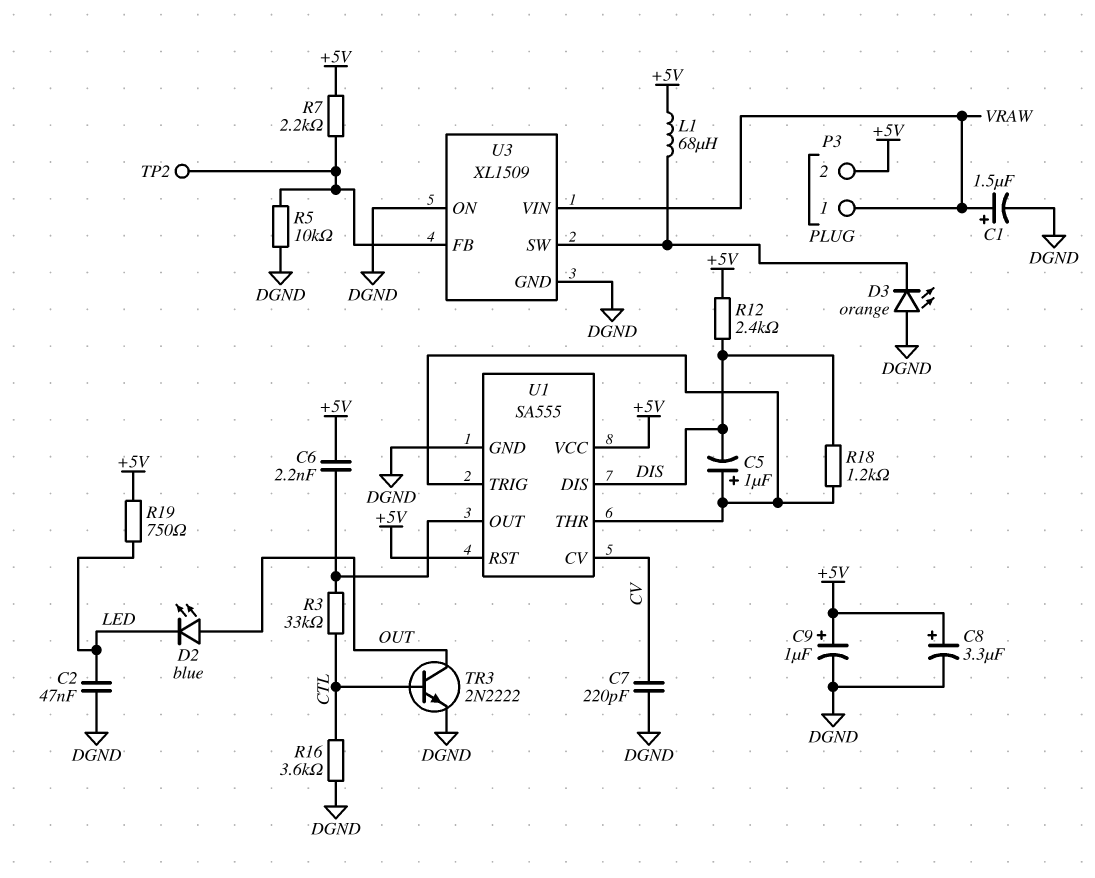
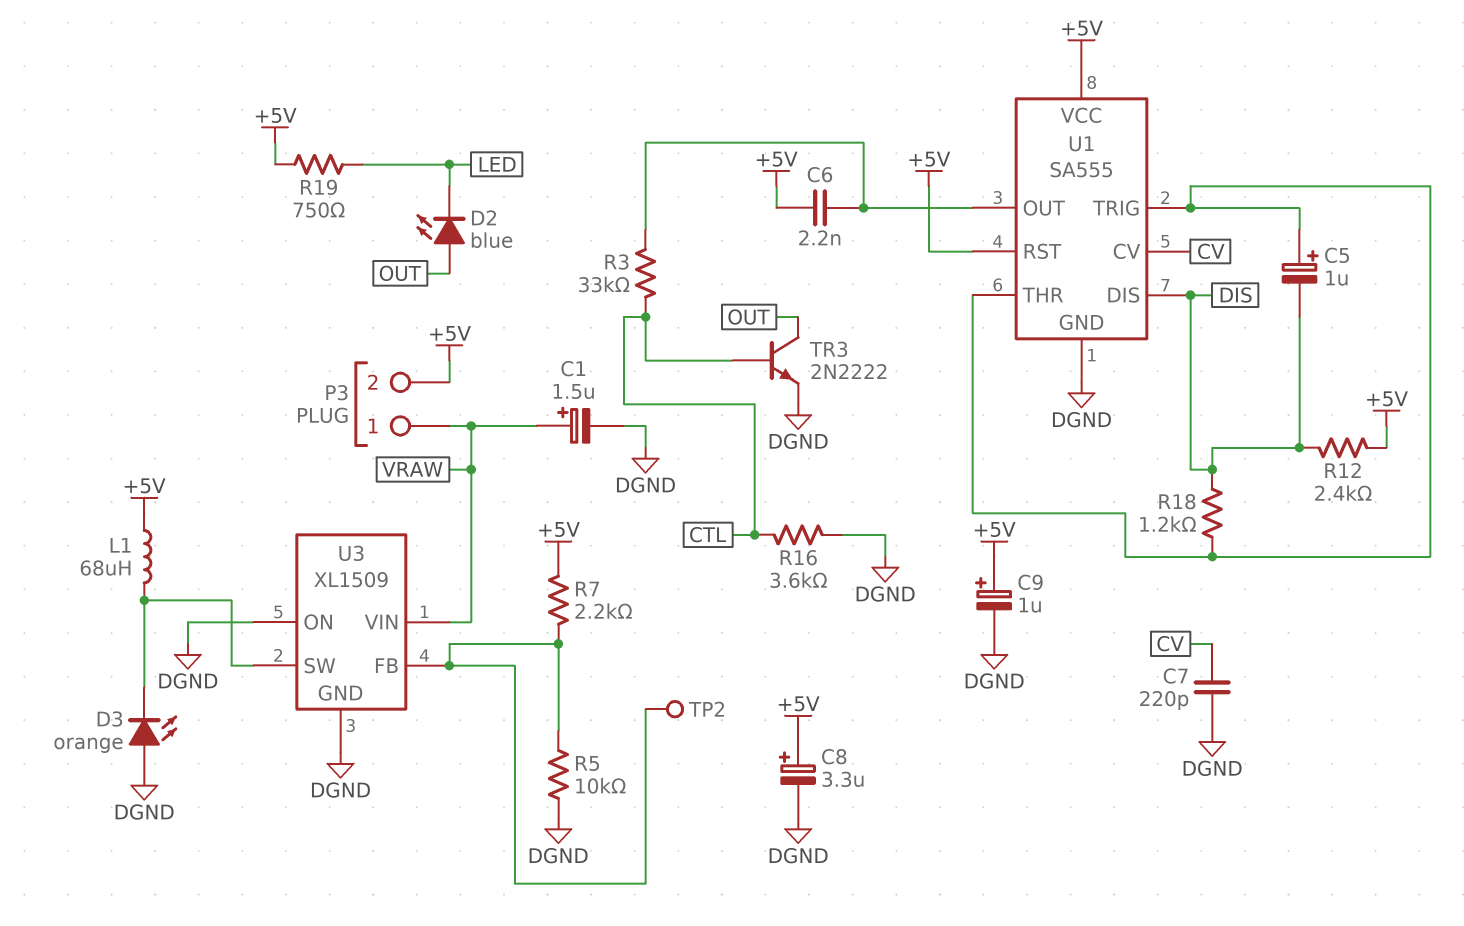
C2: 47nF (DGND, LED) -> none

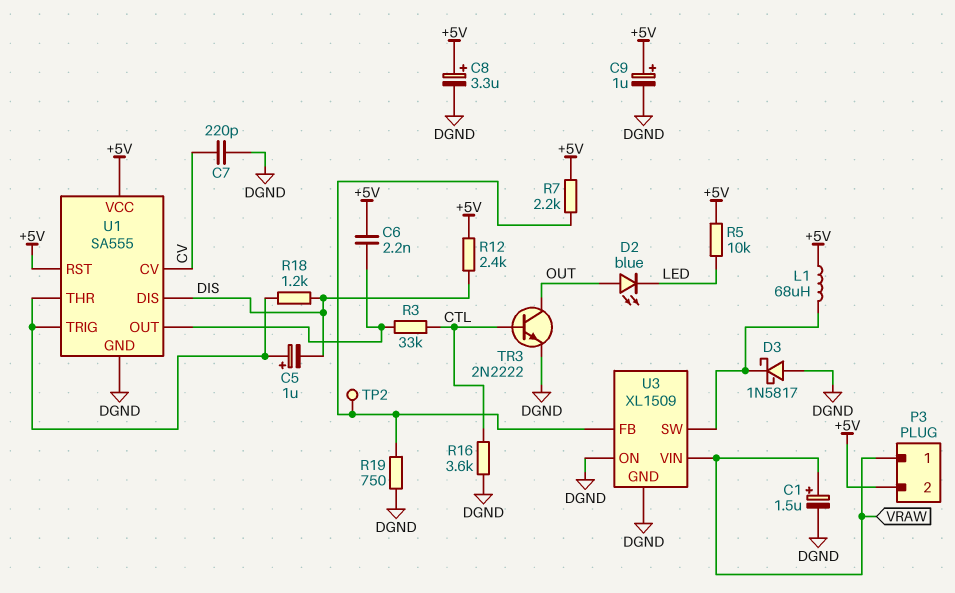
D3: LED orange (A DGND, K U3/SW) -> schottky 1N5817 (A DGND, K U3/SW)
R5: 10k (DGND, U3/FB) -> 10k (+5V, LED)
R19: 750 (+5V, LED) -> 750 (DGND, U3/FB)

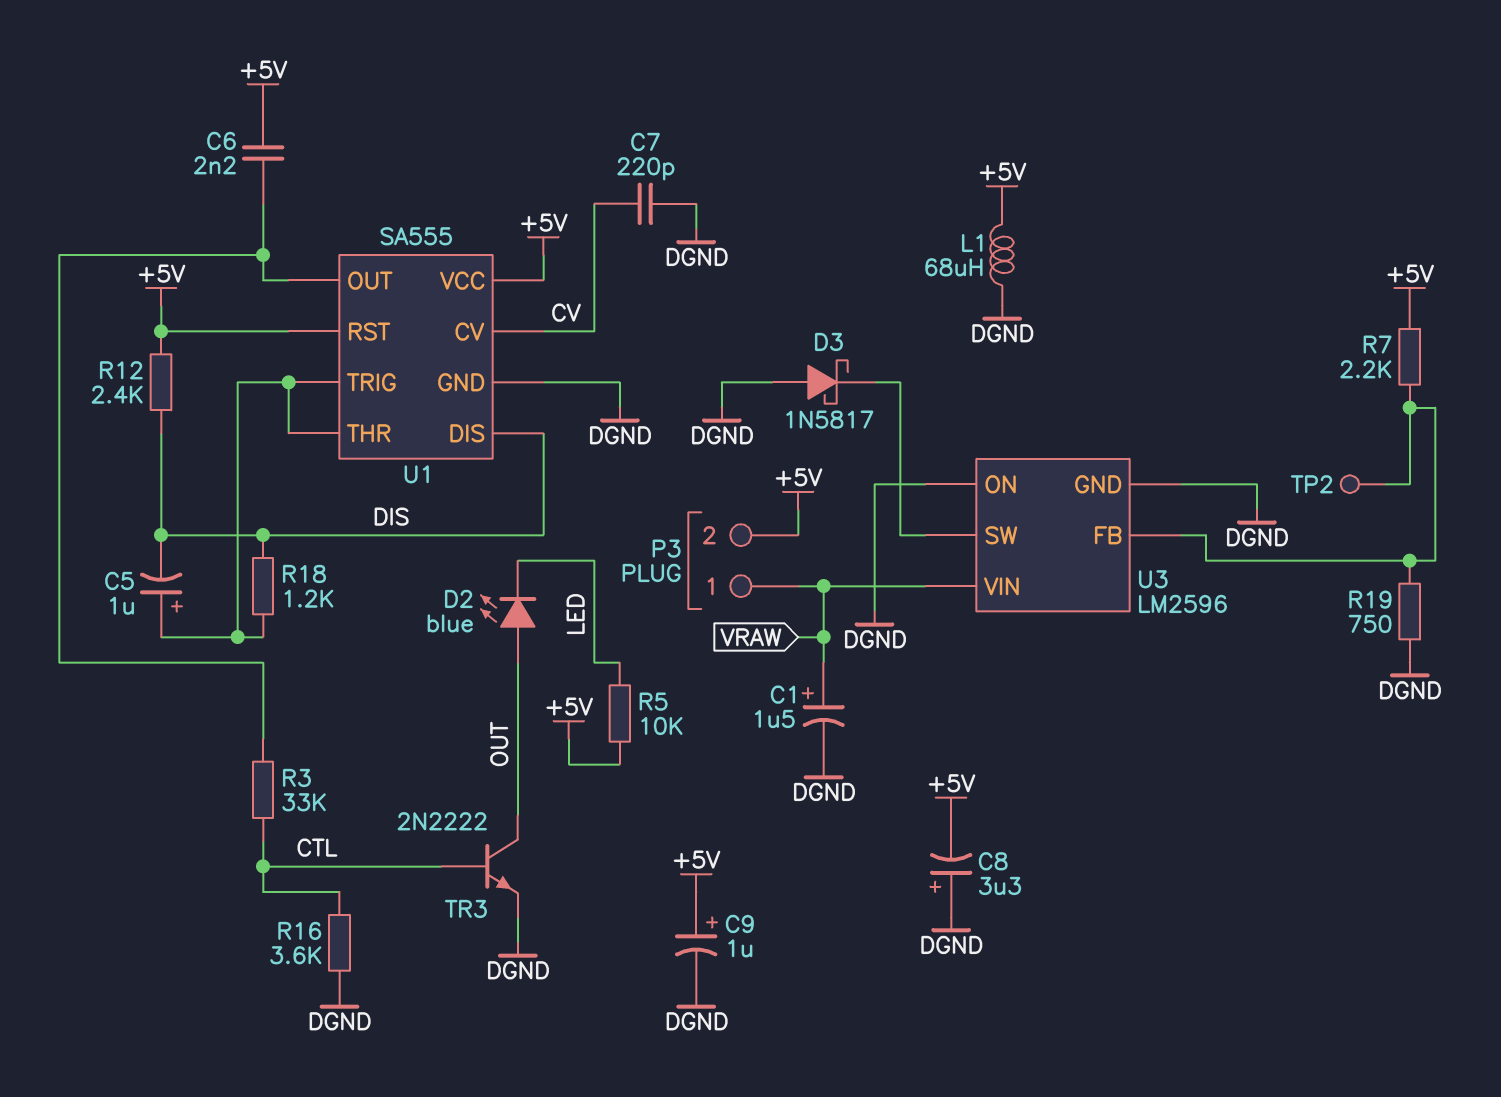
C8: 3.3uF (plus +5V, minus DGND) -> 3.3uF (plus DGND, minus +5V)
L1: 68uH (+5V, U3/SW) -> 68uH (+5V, DGND)
U3: XL1509 -> LM2596

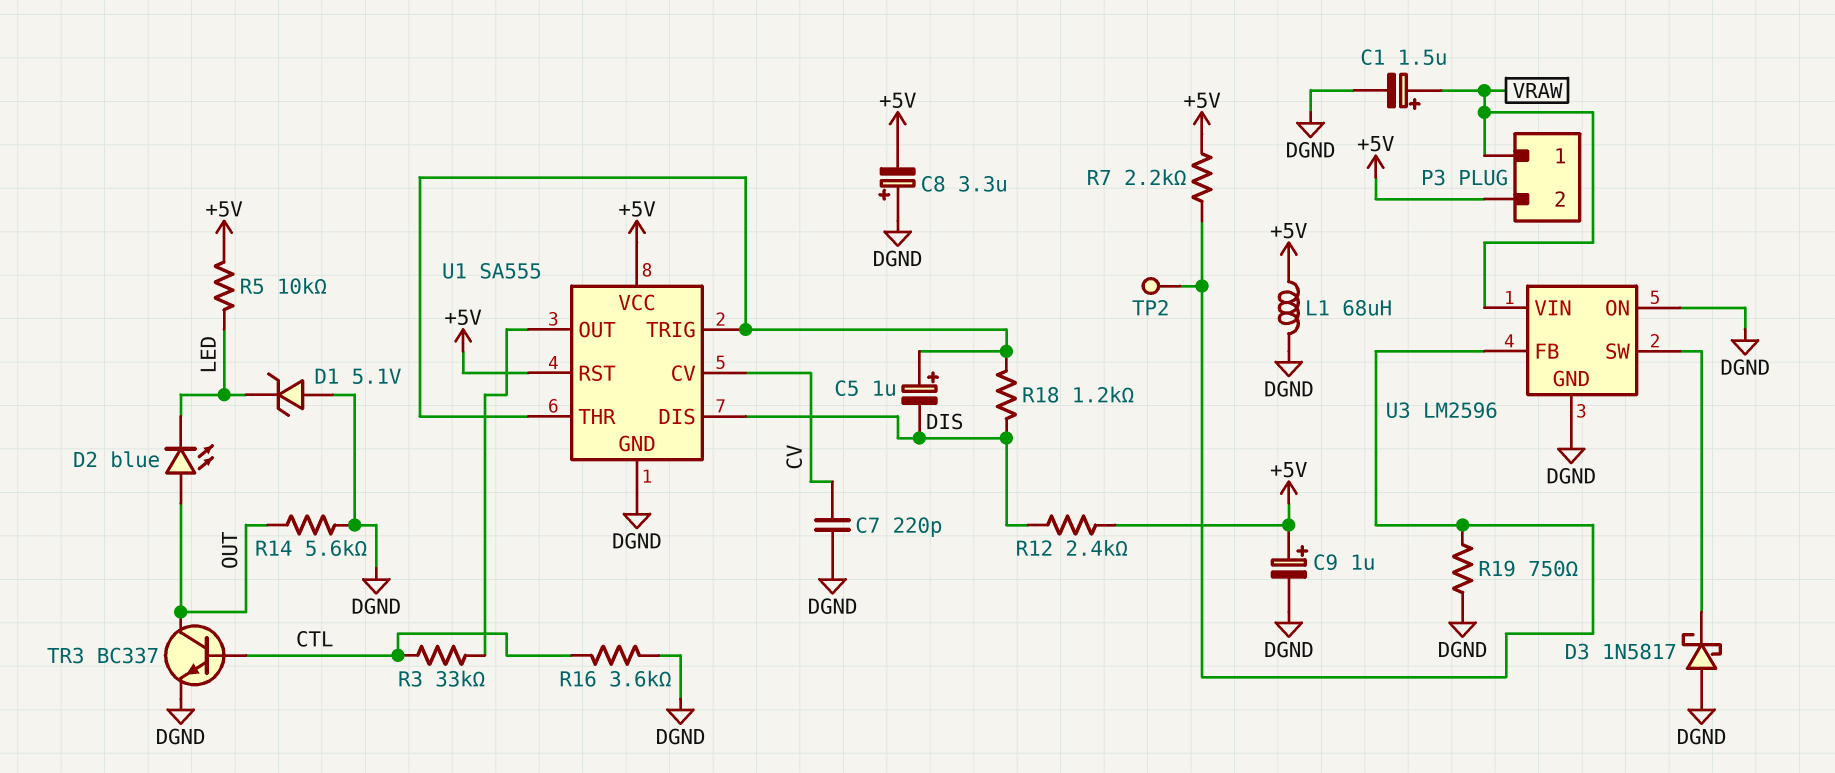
C6: 2.2nF (+5V, U1/OUT) -> none
D1: none -> zener 5.1V (A DGND, K LED)
R14: none -> 5.6k (DGND, OUT)
TR3: NPN 2N2222 (B CTL, C OUT, E DGND) -> NPN BC337 (B CTL, C OUT, E DGND)

